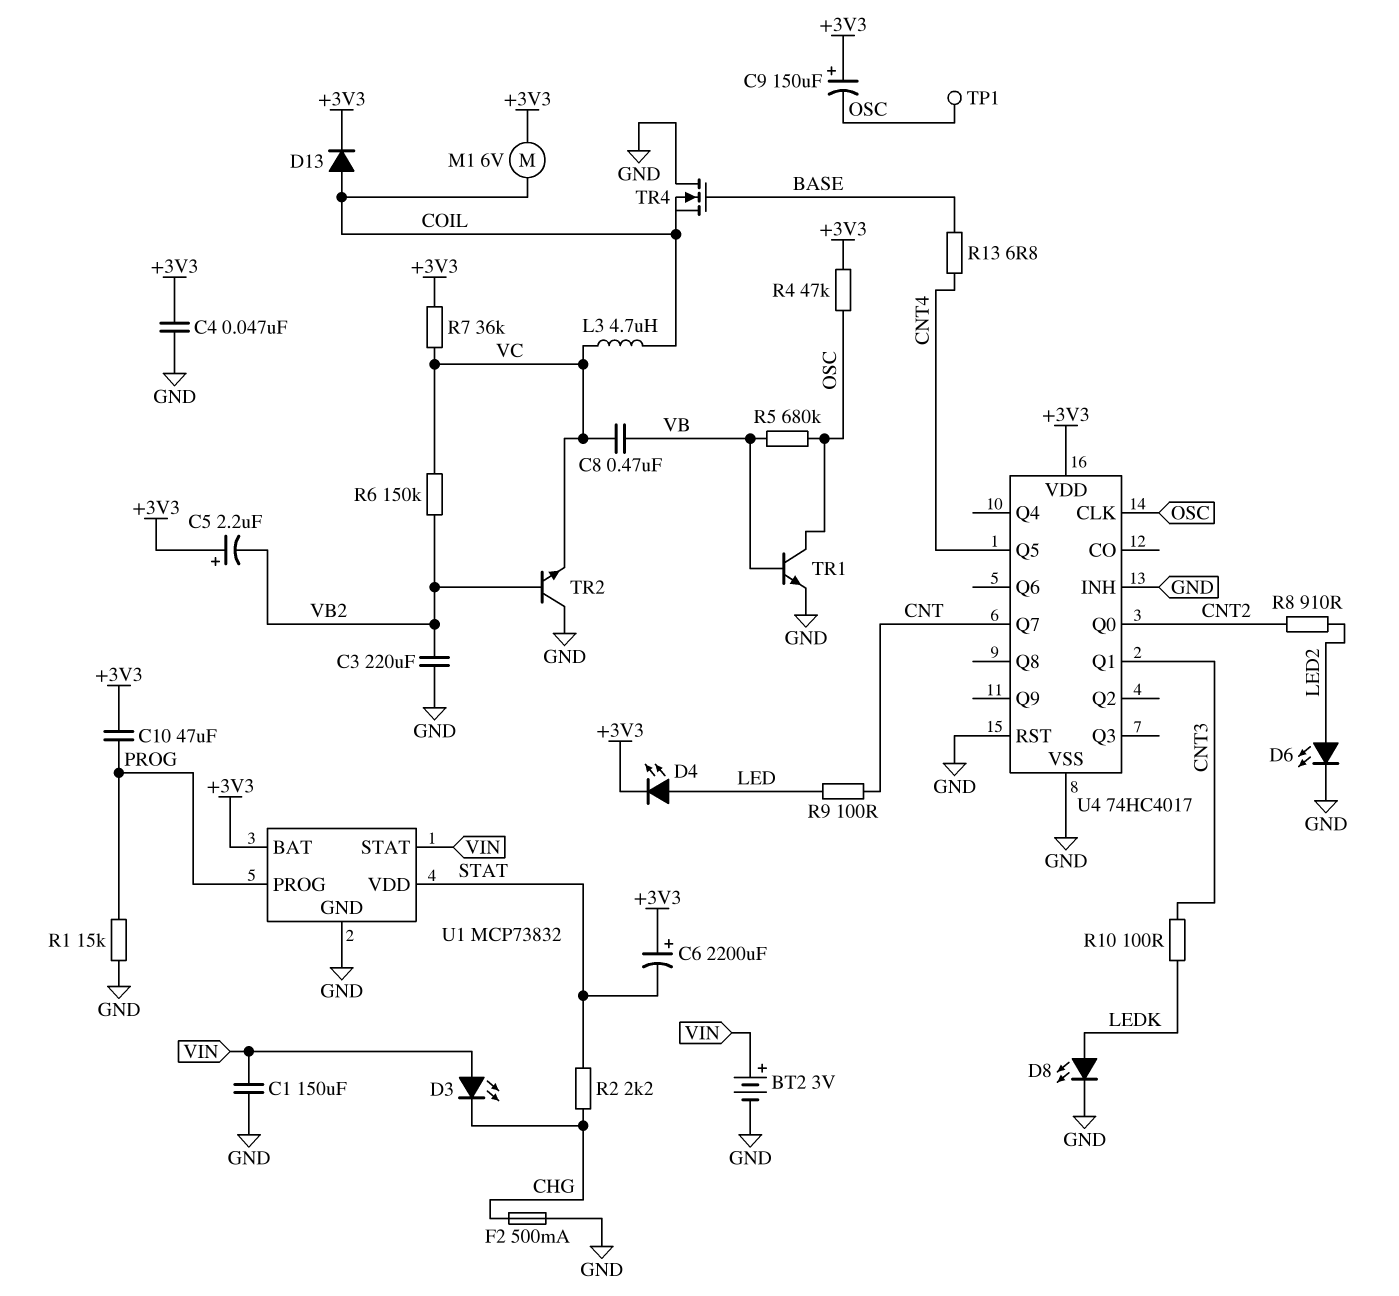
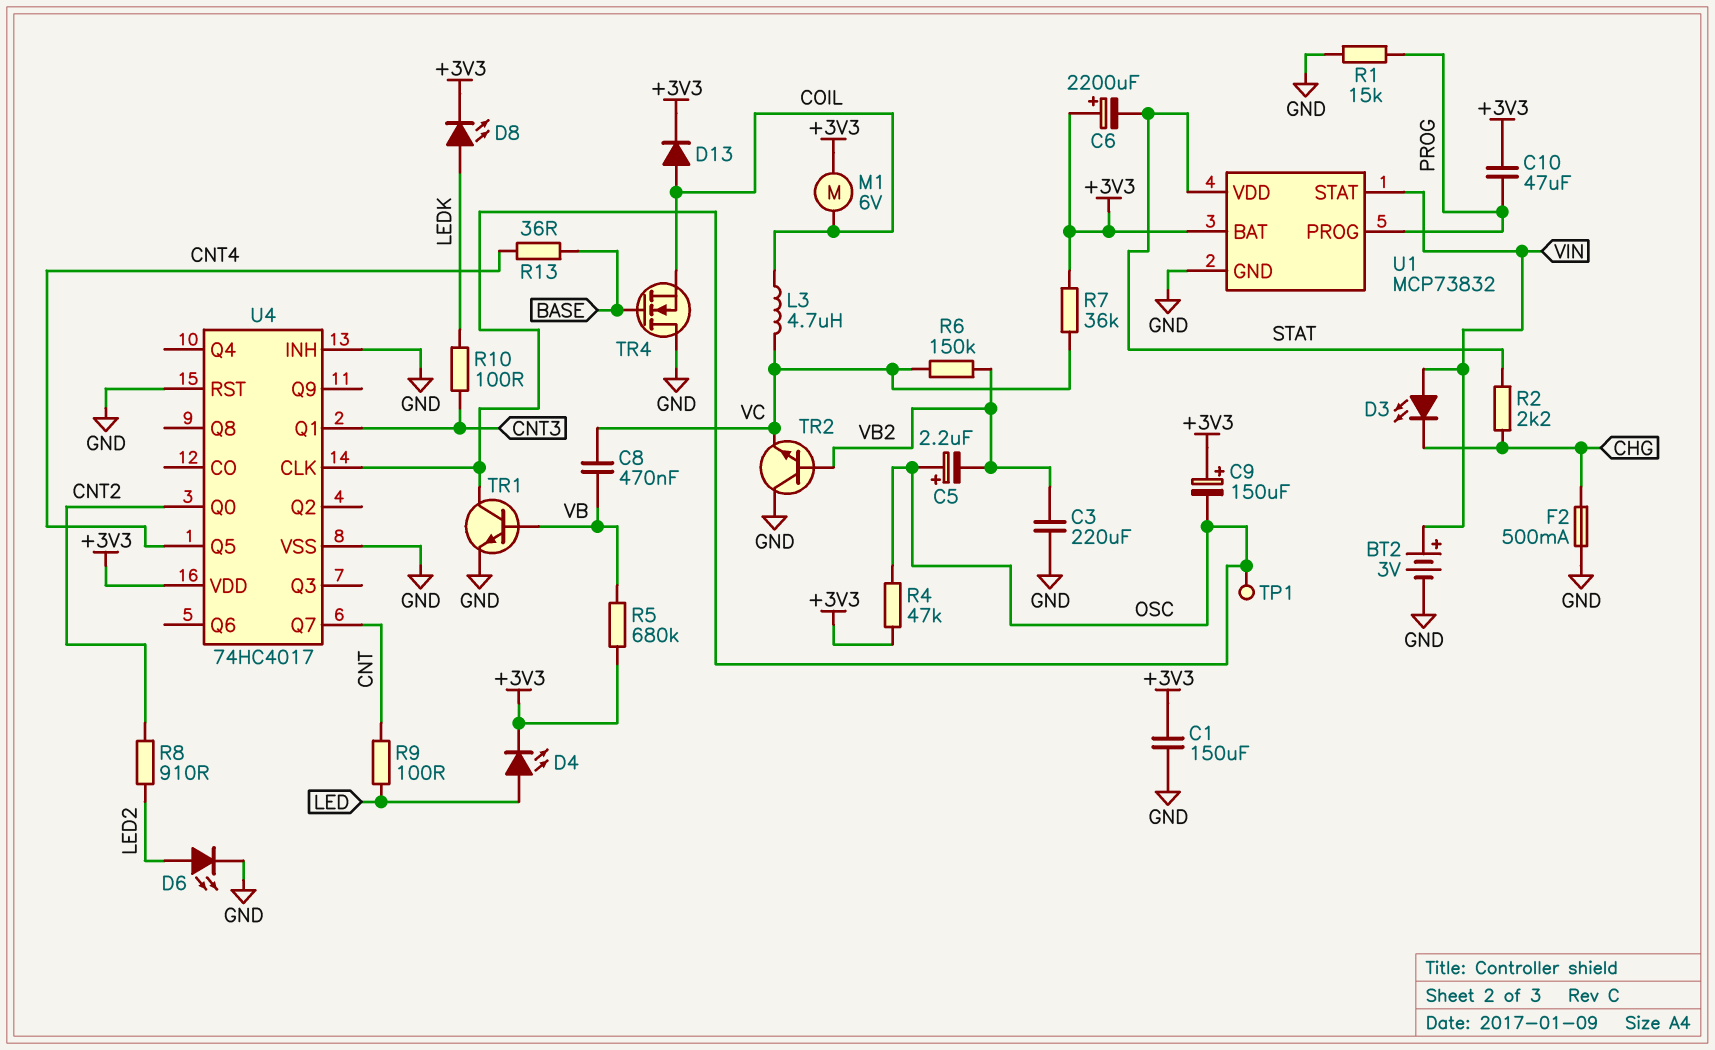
C1: 150uF (GND, VIN) -> 150uF (+3V3, GND)
C4: 47nF (+3V3, GND) -> none
C5: 2.2uF (plus +3V3, minus VB2) -> 2.2uF (plus OSC, minus VB2)
D8: LED (A LEDK, K GND) -> LED (A LEDK, K +3V3)
R5: 680k (OSC, VB) -> 680k (+3V3, VB)
R13: 6.8 (BASE, CNT4) -> 36 (BASE, CNT4)

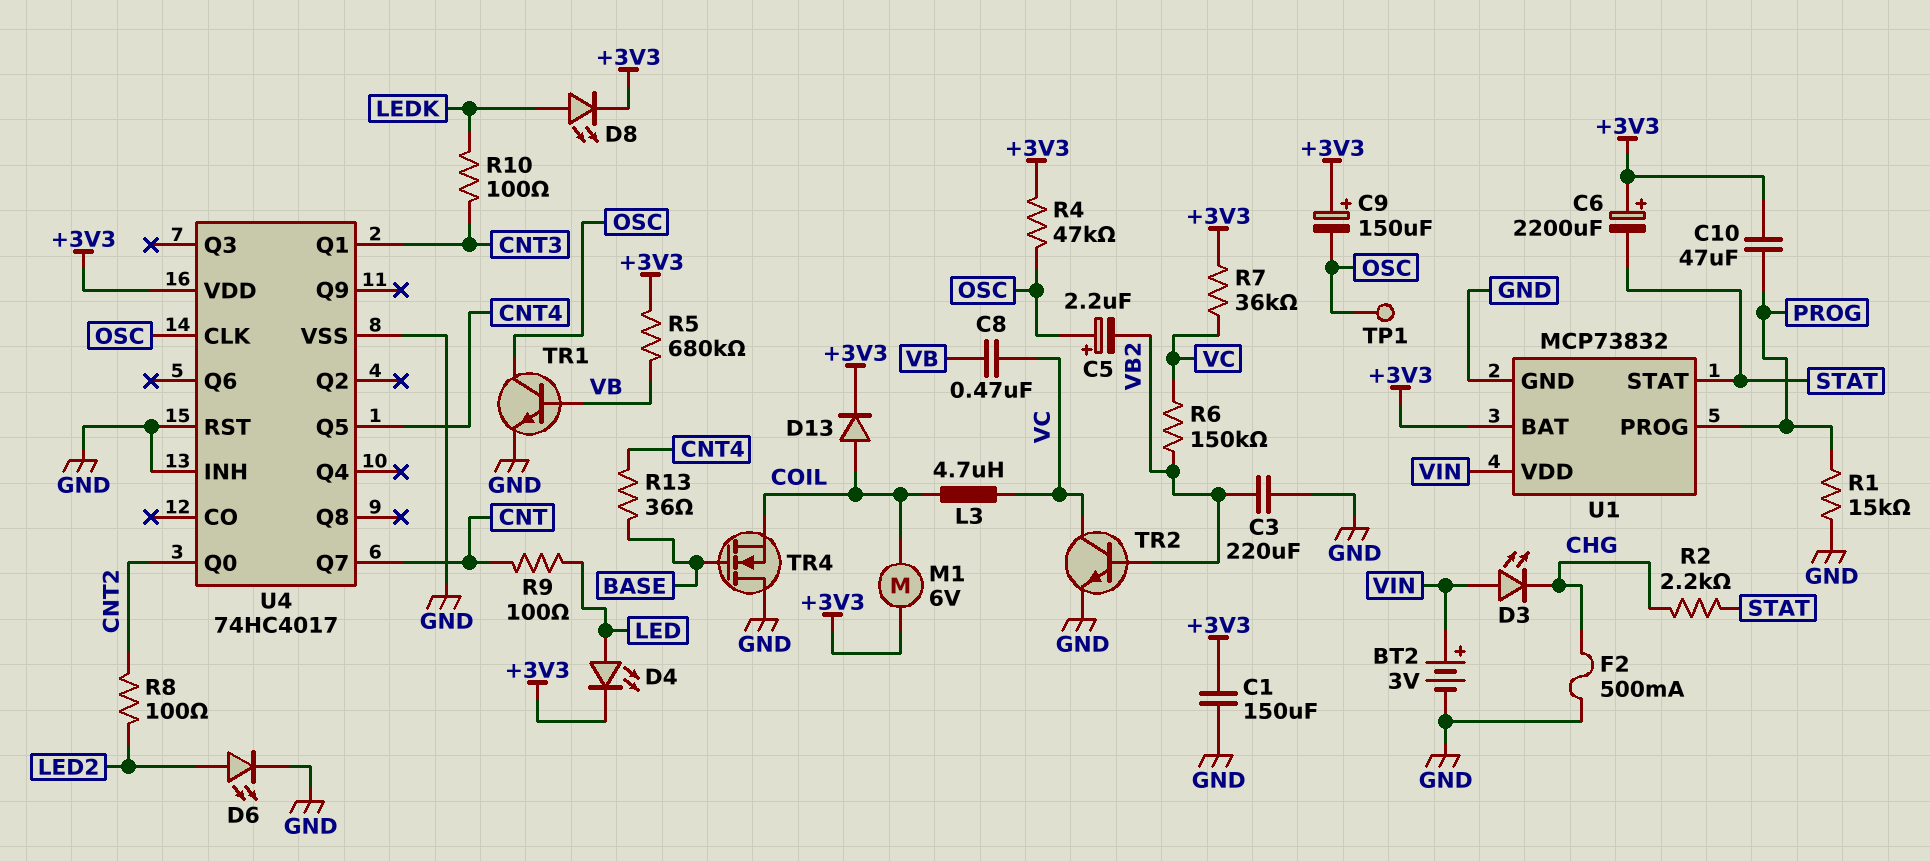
R8: 910 (CNT2, LED2) -> 100 (CNT2, LED2)
TR2: NPN (B VB2, C GND, E VC) -> NPN (B VB2, C VC, E GND)
U1 pin STAT: VIN -> STAT
U1 pin VDD: STAT -> VIN

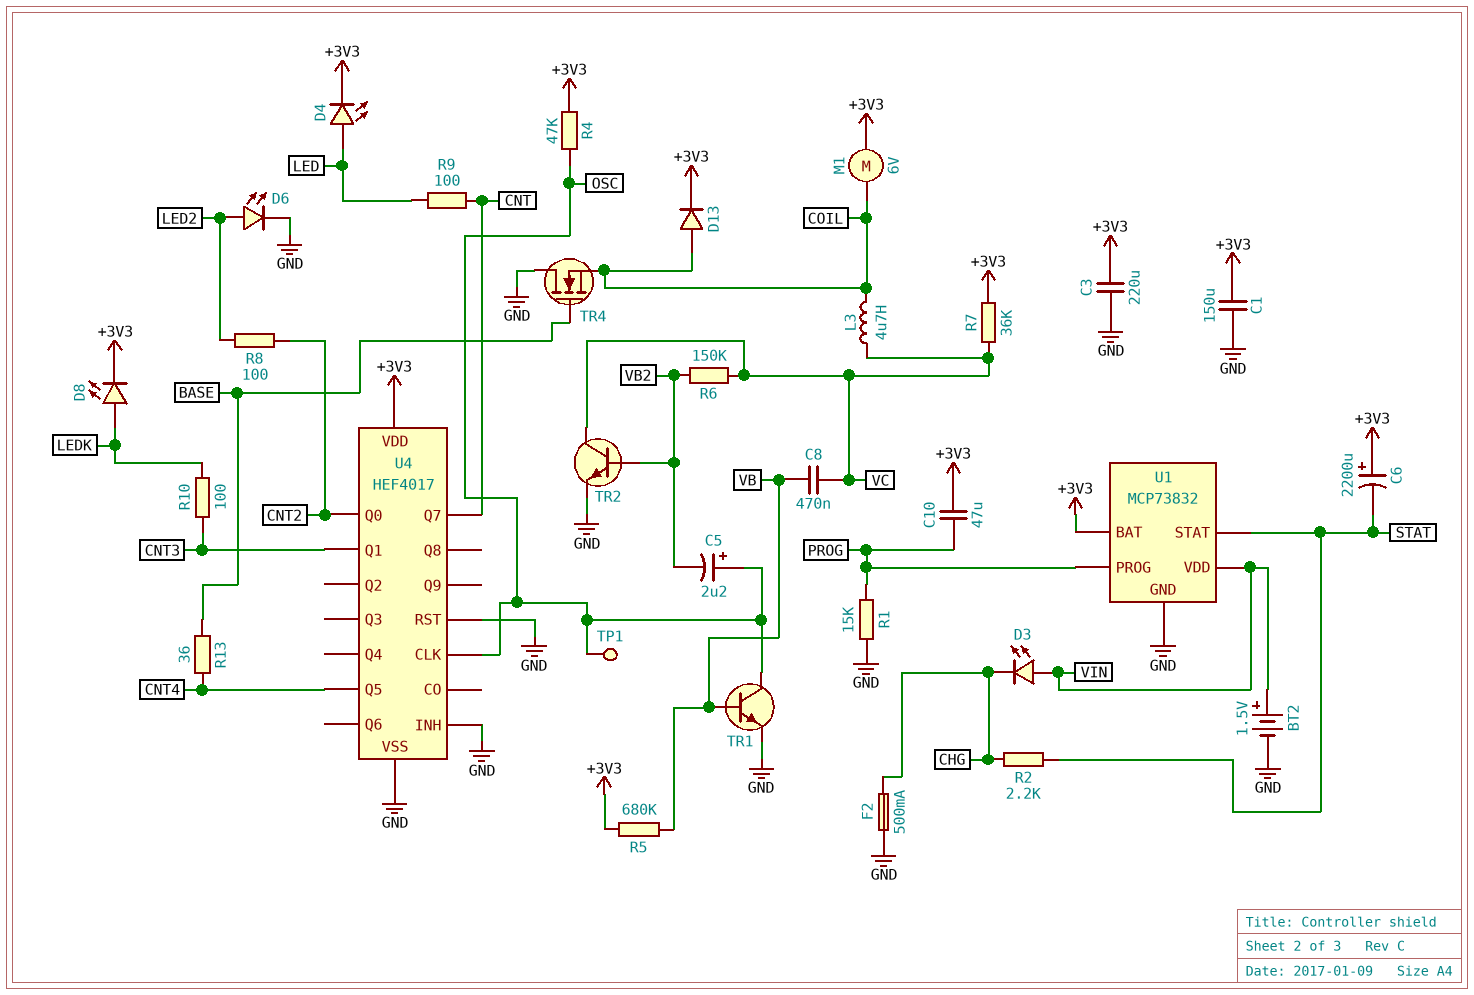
BT2: 3V (plus VIN, minus GND) -> 1.5V (plus VIN, minus GND)
C3: 220uF (GND, VB2) -> 220uF (+3V3, GND)
C9: 150uF (plus +3V3, minus OSC) -> none
U4: 74HC4017 -> HEF4017

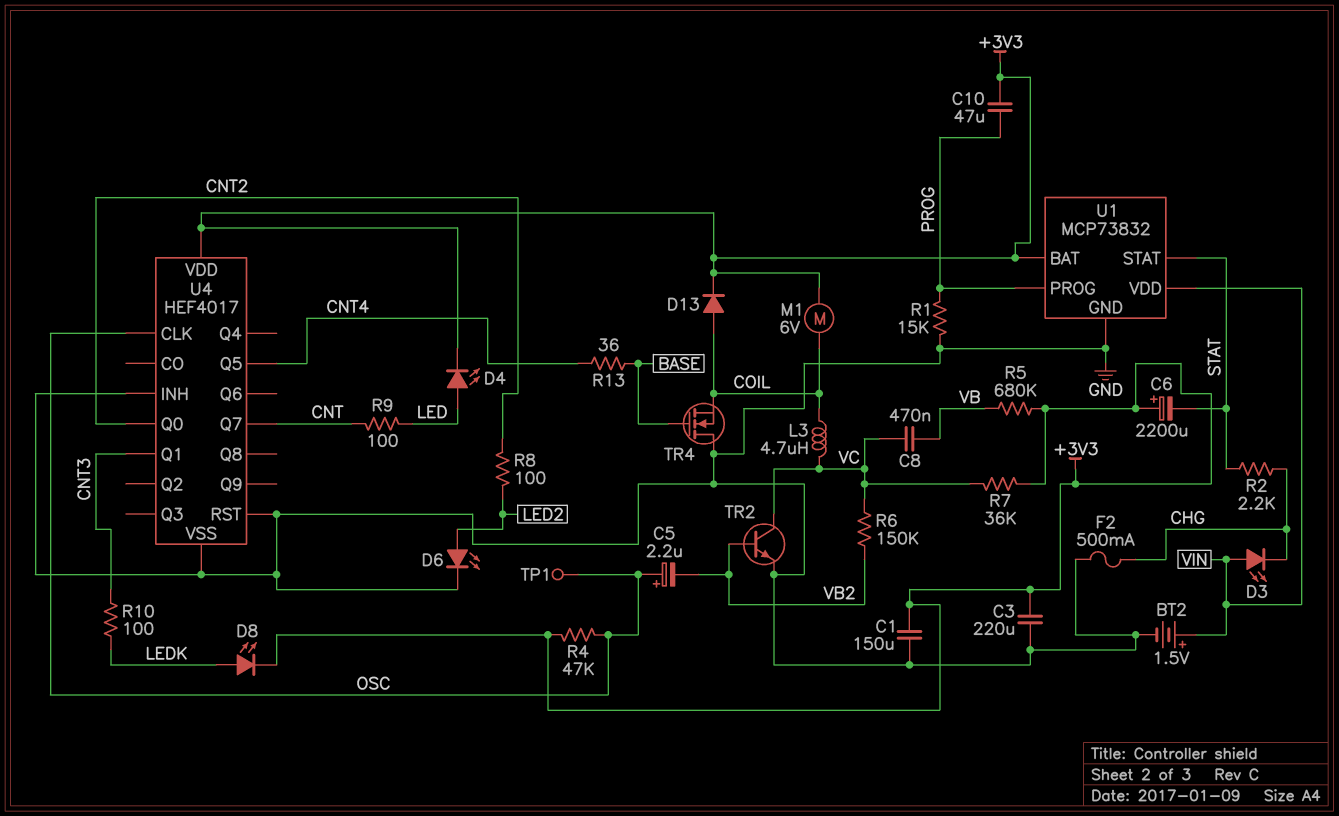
TR1: NPN (B VB, C OSC, E GND) -> none

